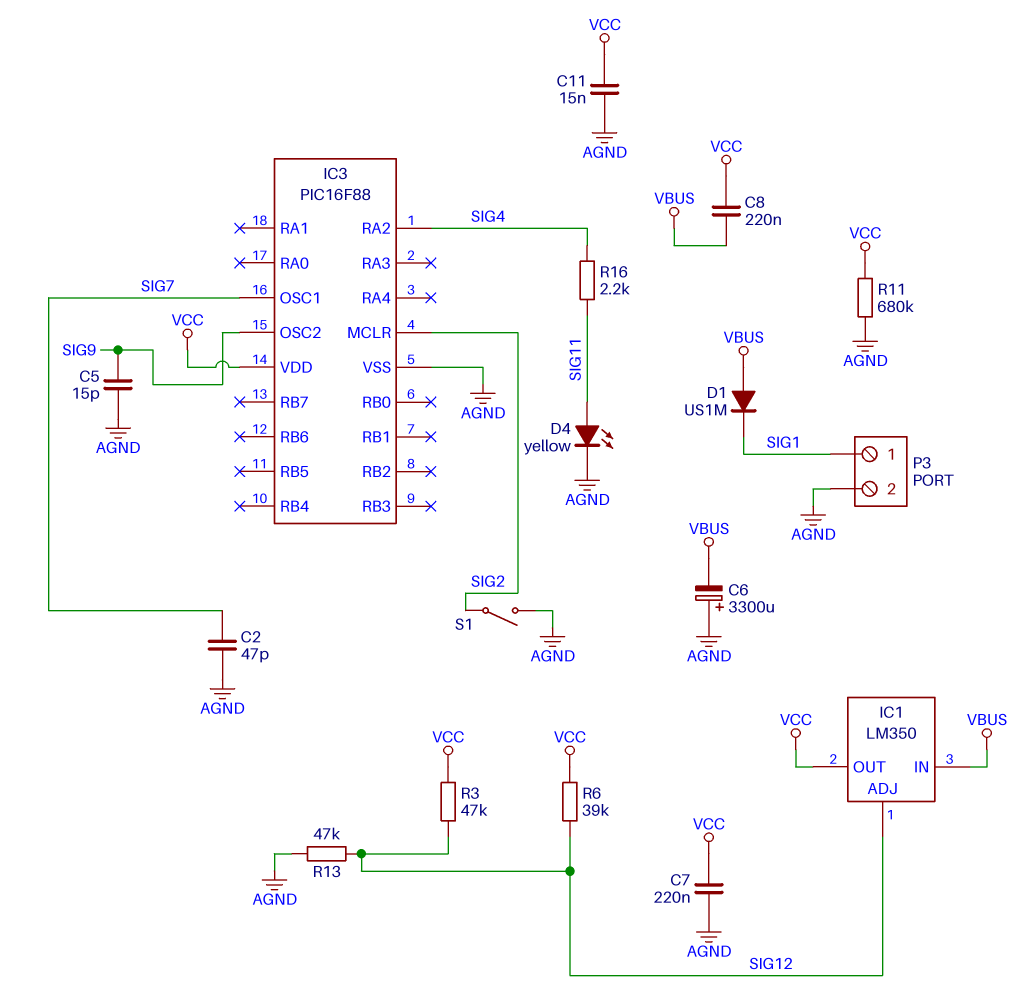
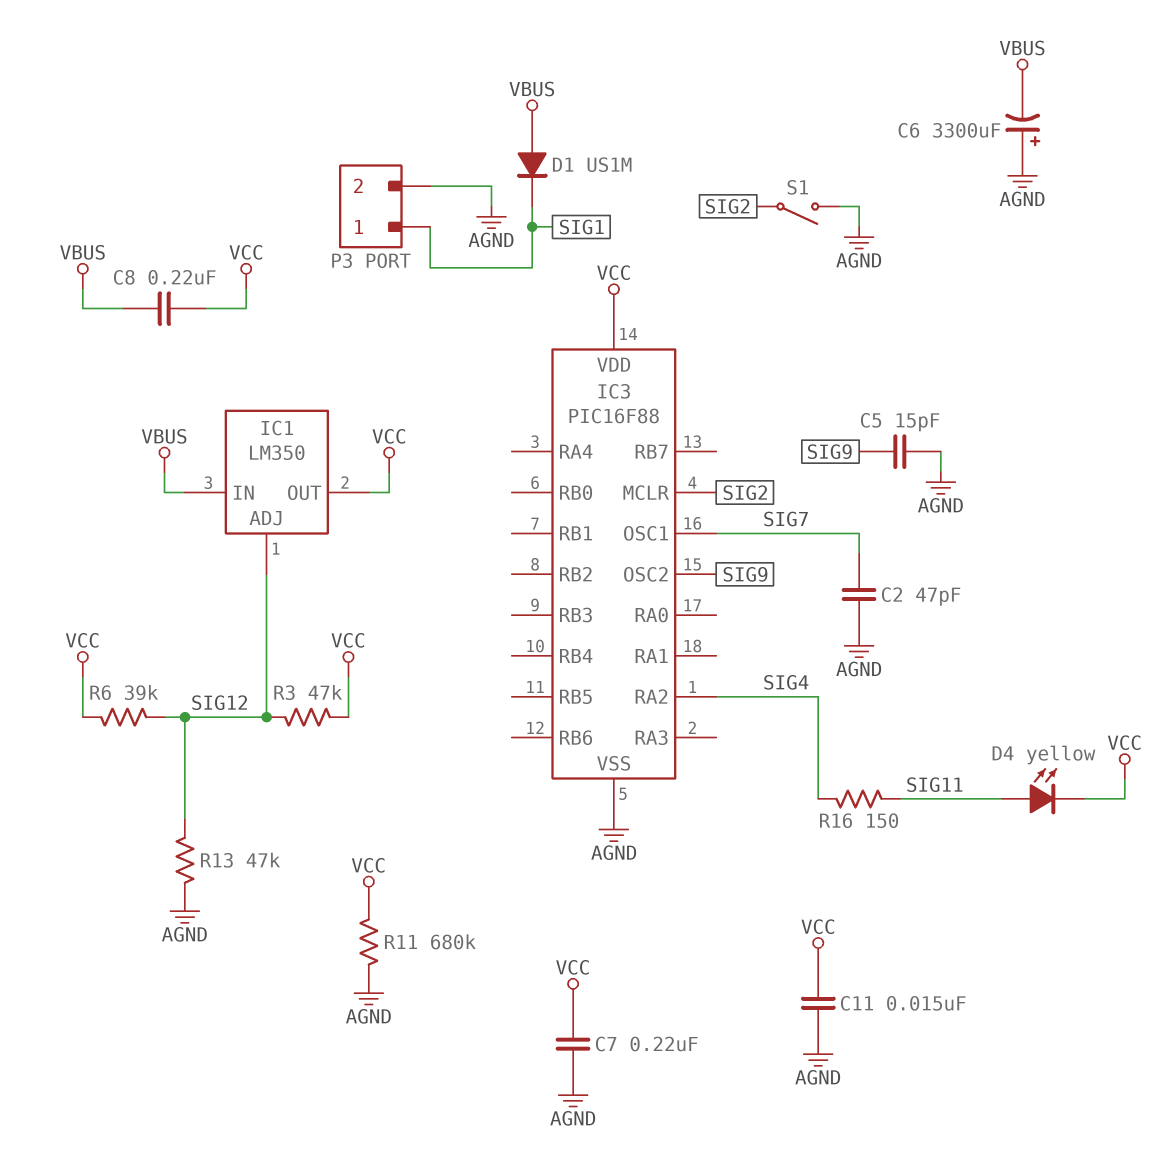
D4: LED yellow (A SIG11, K AGND) -> LED yellow (A SIG11, K VCC)
R16: 2.2k (SIG4, SIG11) -> 150 (SIG4, SIG11)

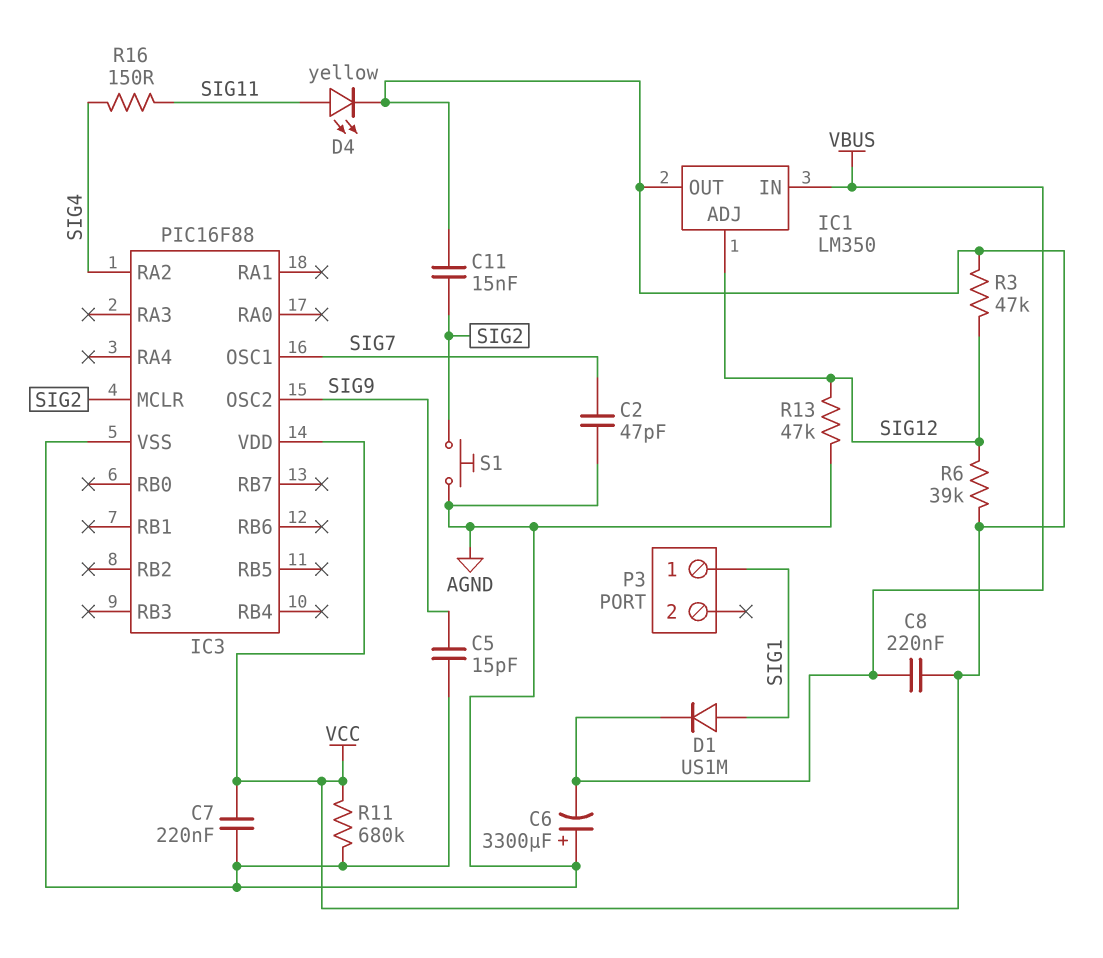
C11: 15nF (AGND, VCC) -> 15nF (SIG2, VCC)
D1: diode US1M (A VBUS, K SIG1) -> diode US1M (A SIG1, K VBUS)
P3 pin 2: AGND -> none
S1: switch (AGND, SIG2) -> button (AGND, SIG2)

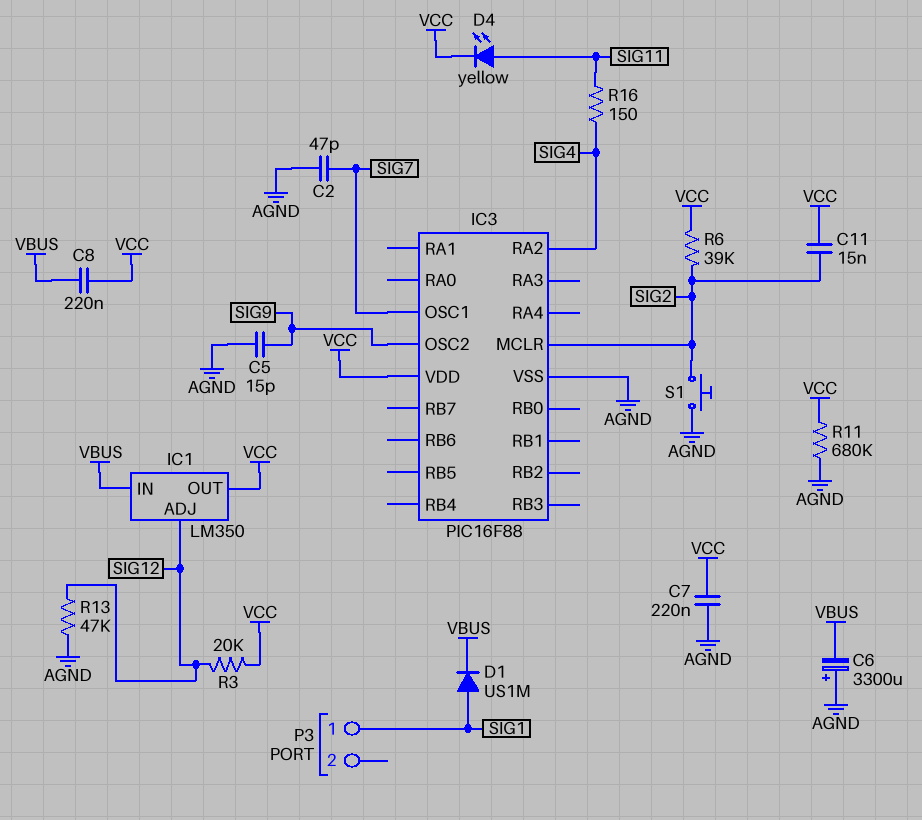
R3: 47k (SIG12, VCC) -> 20k (SIG12, VCC)
R6: 39k (SIG12, VCC) -> 39k (SIG2, VCC)

